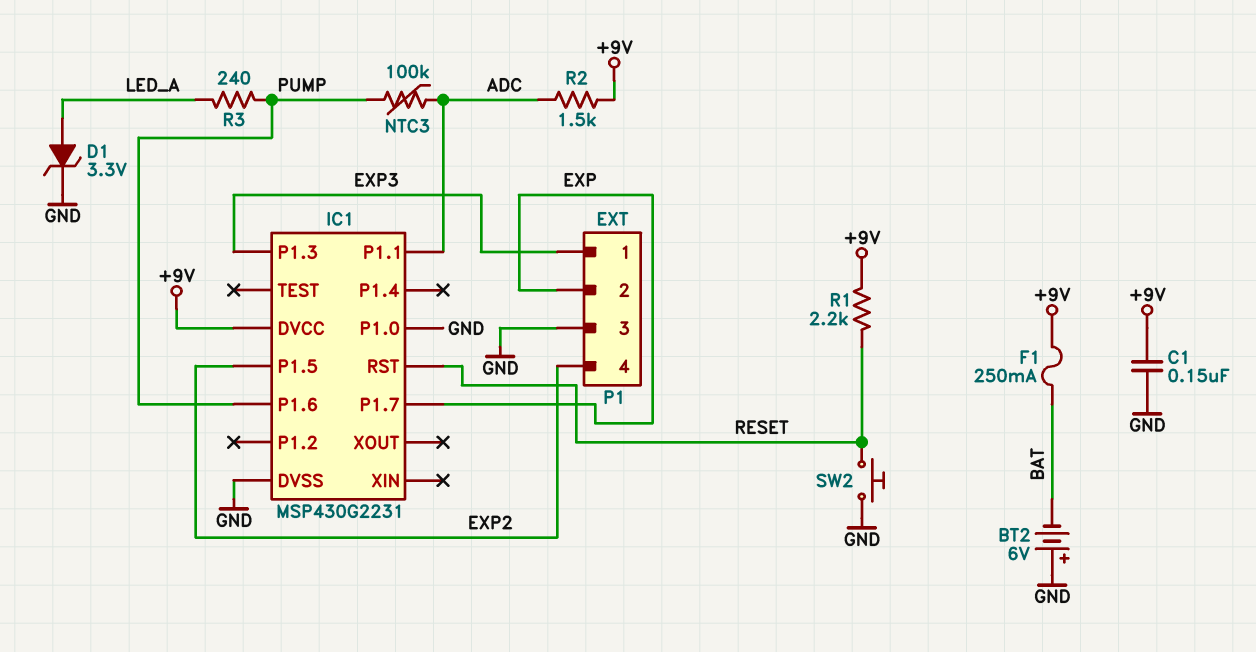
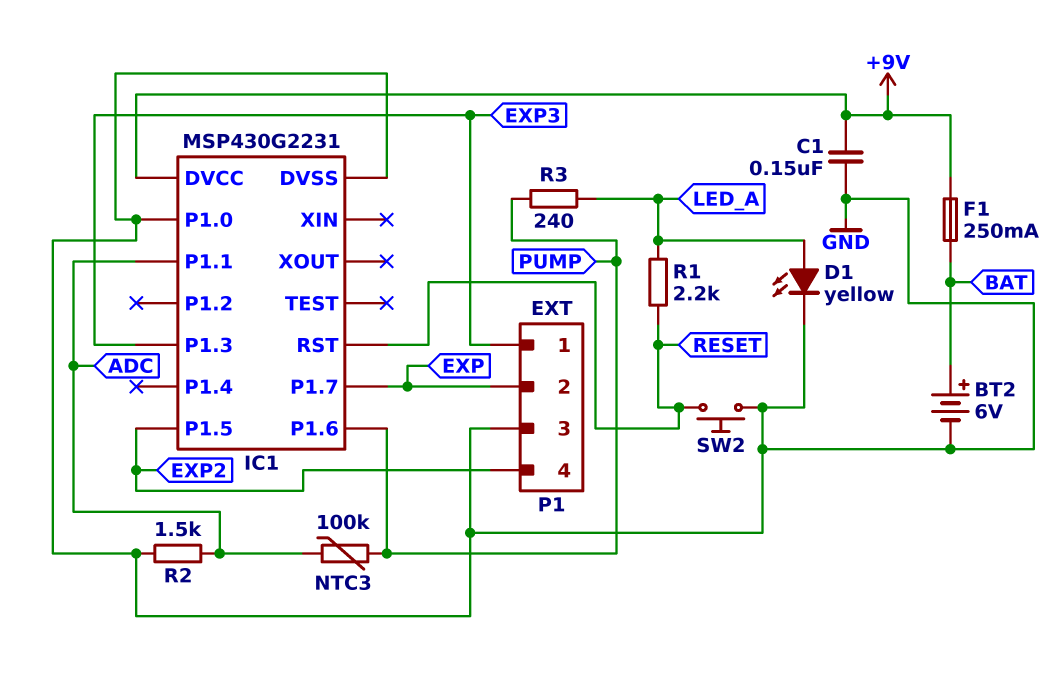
BT2: 6V (plus GND, minus BAT) -> 6V (plus BAT, minus GND)
D1: zener 3.3V (A LED_A, K GND) -> LED yellow (A LED_A, K GND)
R1: 2.2k (+9V, RESET) -> 2.2k (LED_A, RESET)
R2: 1.5k (+9V, ADC) -> 1.5k (ADC, GND)

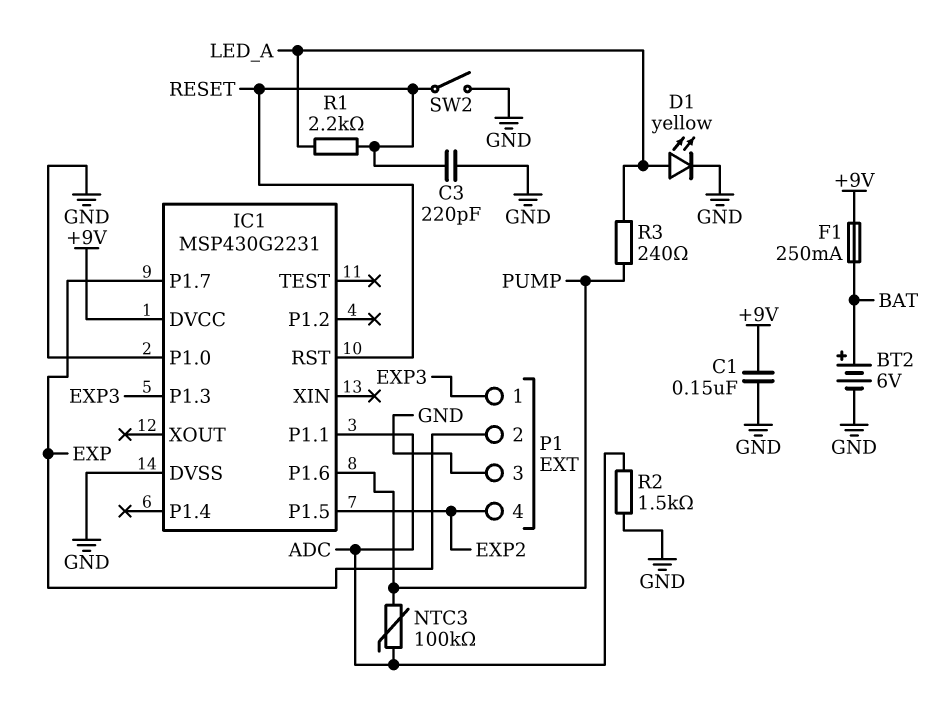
C3: none -> 220pF (GND, RESET)
SW2: button (GND, RESET) -> switch (GND, RESET)

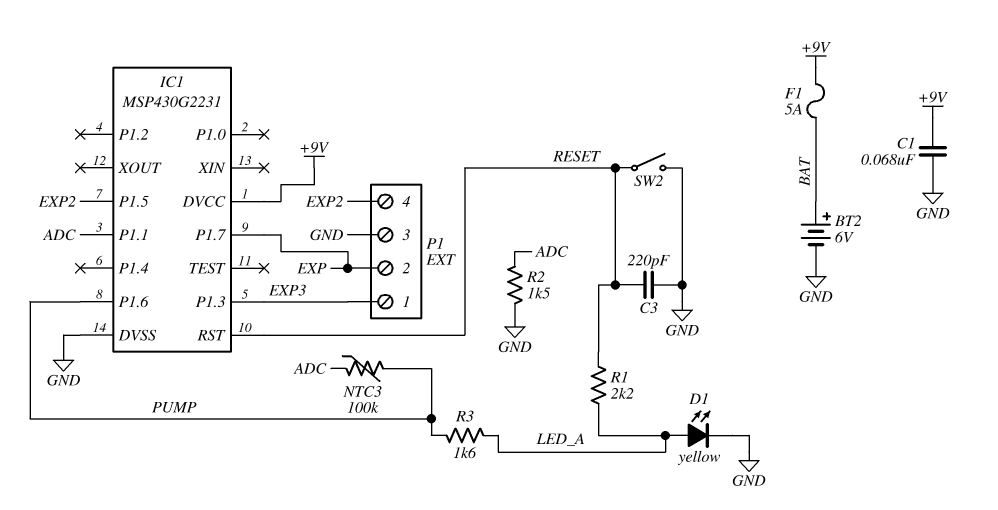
C1: 150nF (+9V, GND) -> 68nF (+9V, GND)
F1: 250mA (+9V, BAT) -> 5A (+9V, BAT)
IC1 pin P1.0: GND -> none
R3: 240 (LED_A, PUMP) -> 1.6k (LED_A, PUMP)

